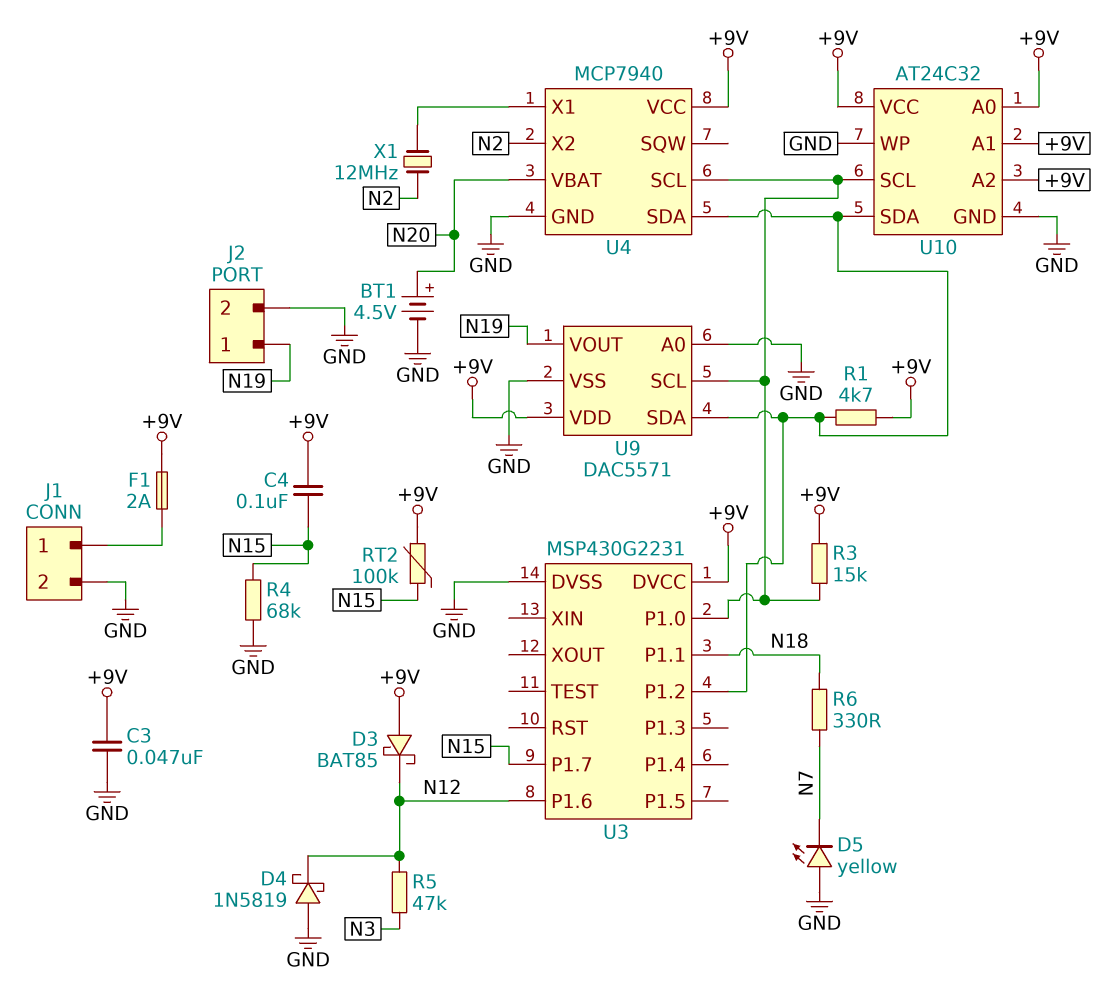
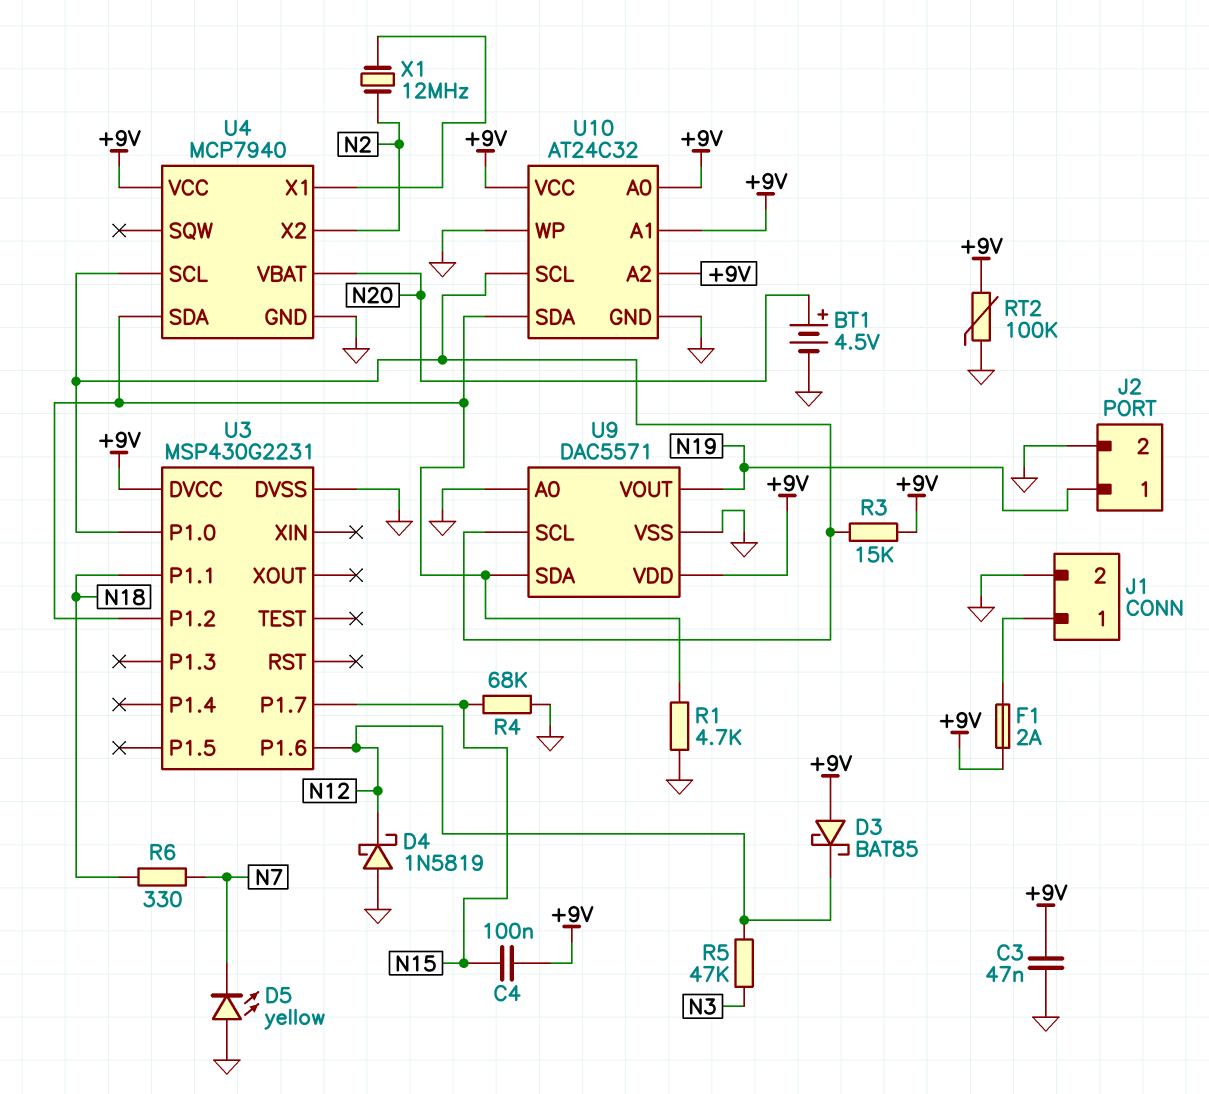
R1: 4.7k (+9V, U3/P1.2) -> 4.7k (GND, U3/P1.2)
RT2: 100k (+9V, N15) -> 100k (+9V, GND)

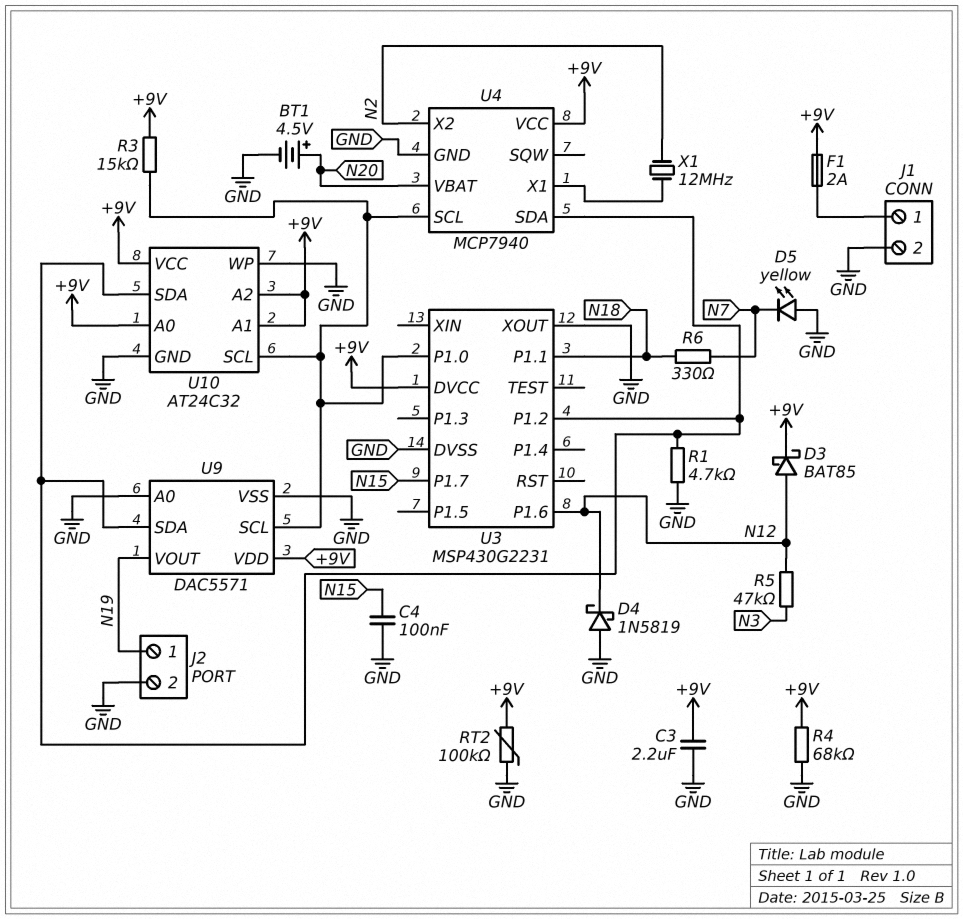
C3: 47nF (+9V, GND) -> 2.2uF (+9V, GND)
C4: 100nF (+9V, N15) -> 100nF (GND, N15)
D3: schottky BAT85 (A +9V, K N12) -> schottky BAT85 (A N12, K +9V)
R4: 68k (GND, N15) -> 68k (+9V, GND)
U3 pin XOUT: none -> GND

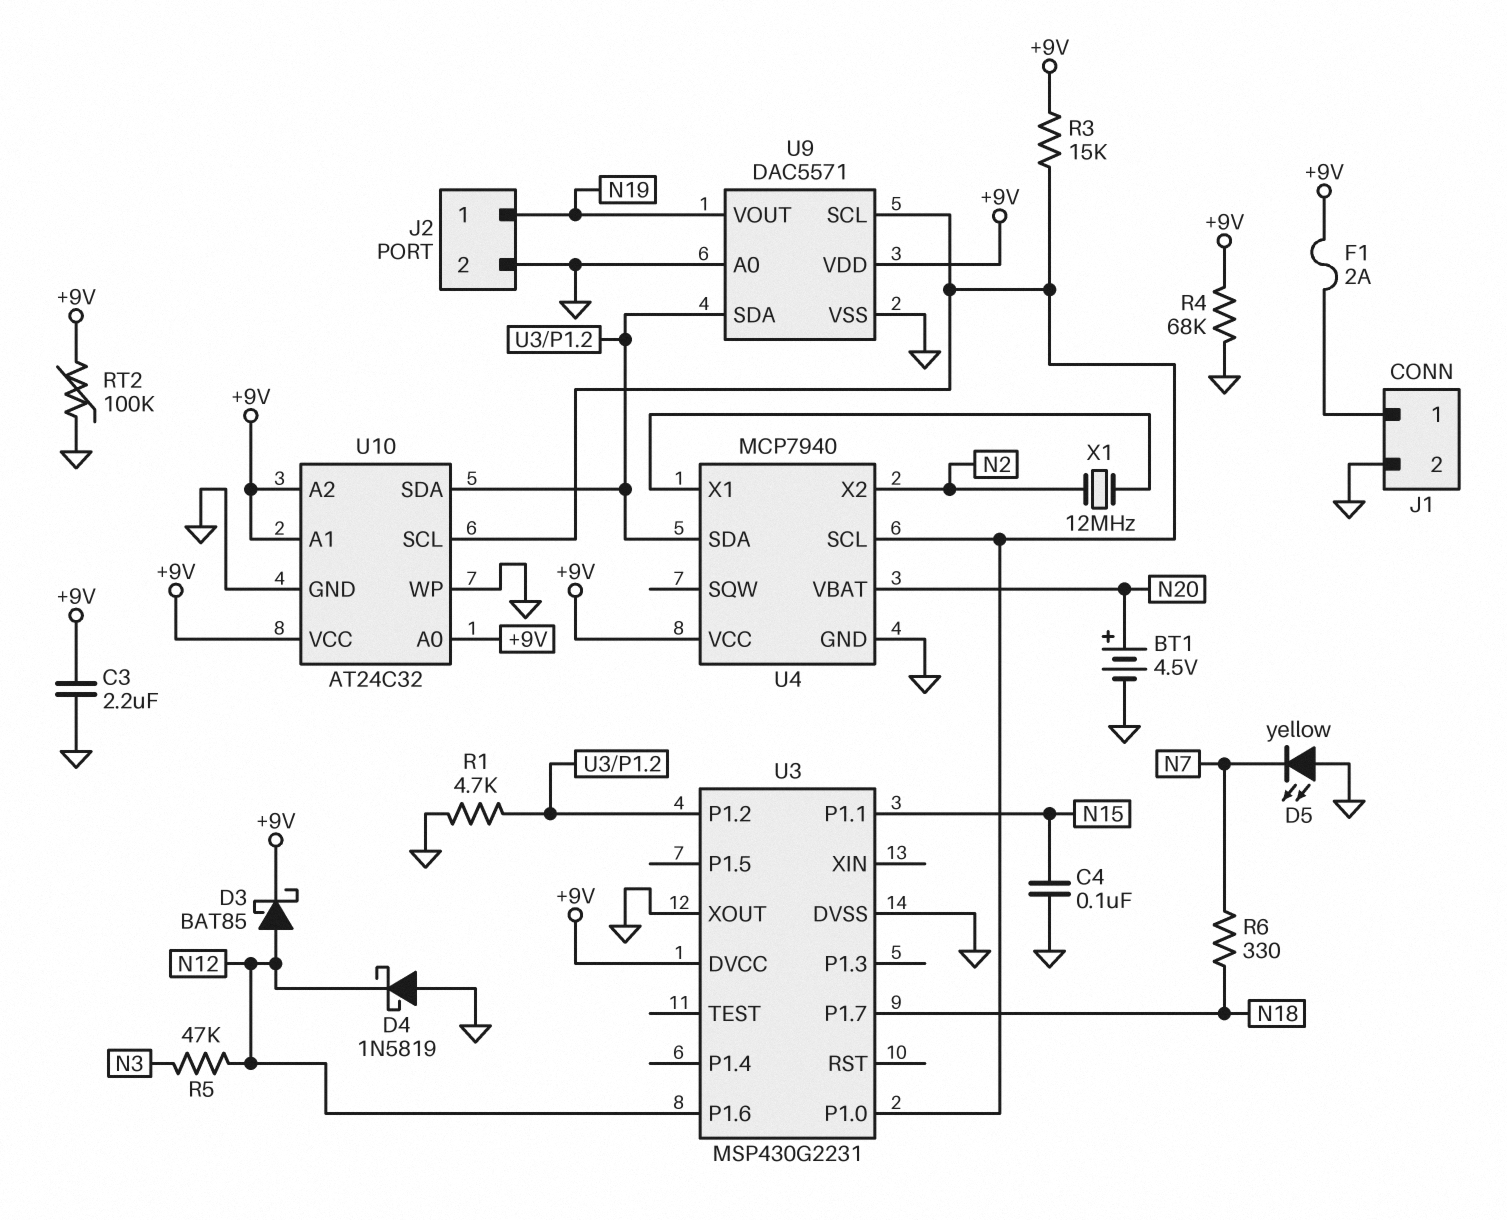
U3 pin P1.1: N18 -> N15
U3 pin P1.7: N15 -> N18

